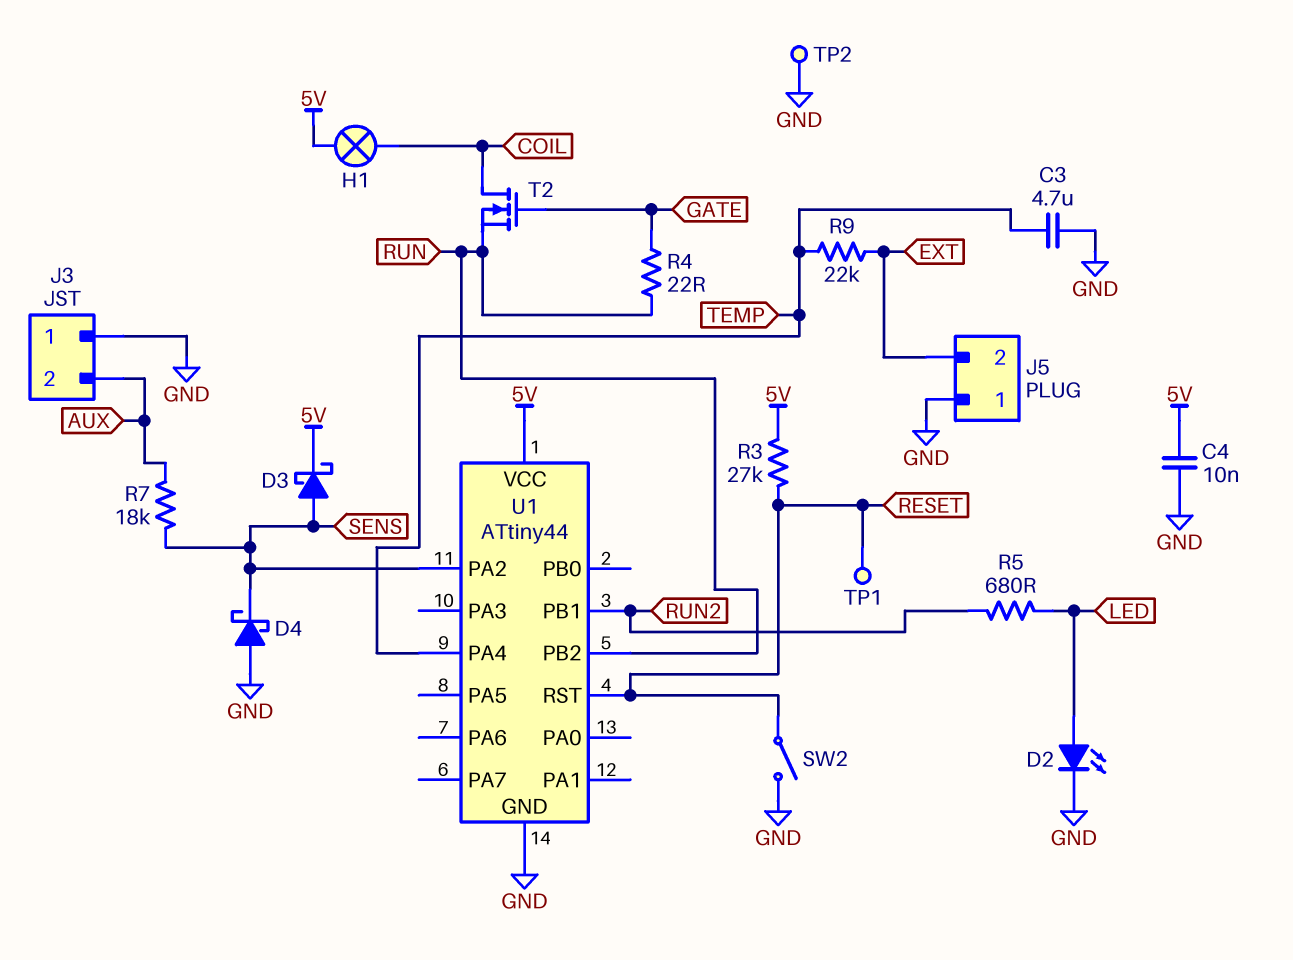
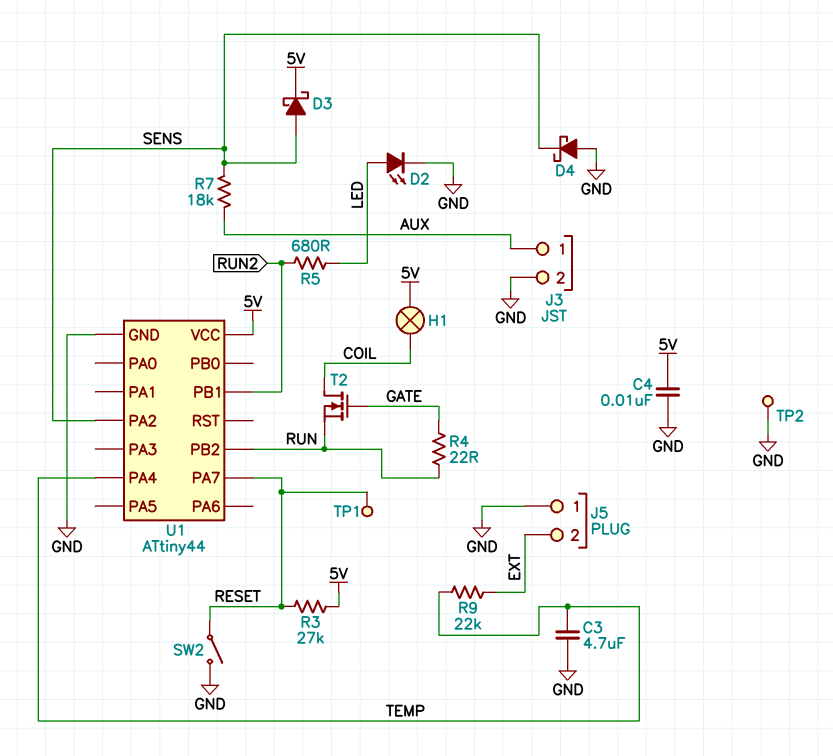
J3 pin 1: GND -> AUX
J3 pin 2: AUX -> GND
U1 pin PA7: none -> RESET
U1 pin RST: RESET -> none

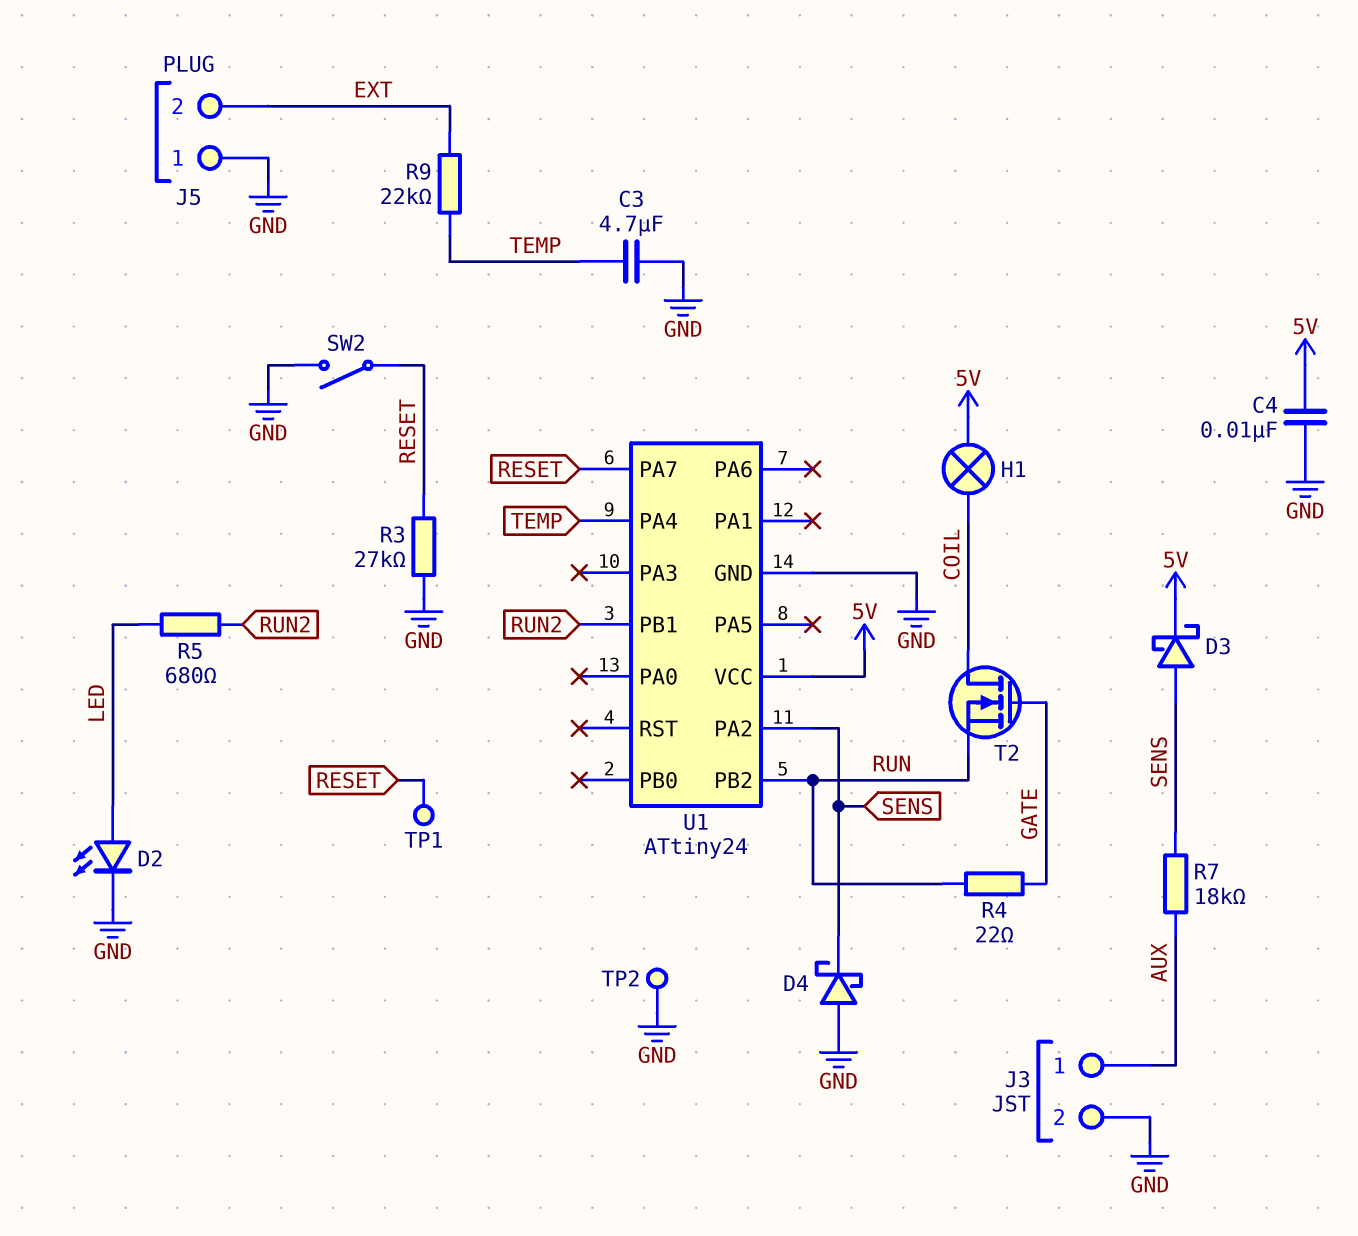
R3: 27k (5V, RESET) -> 27k (GND, RESET)
U1: ATtiny44 -> ATtiny24

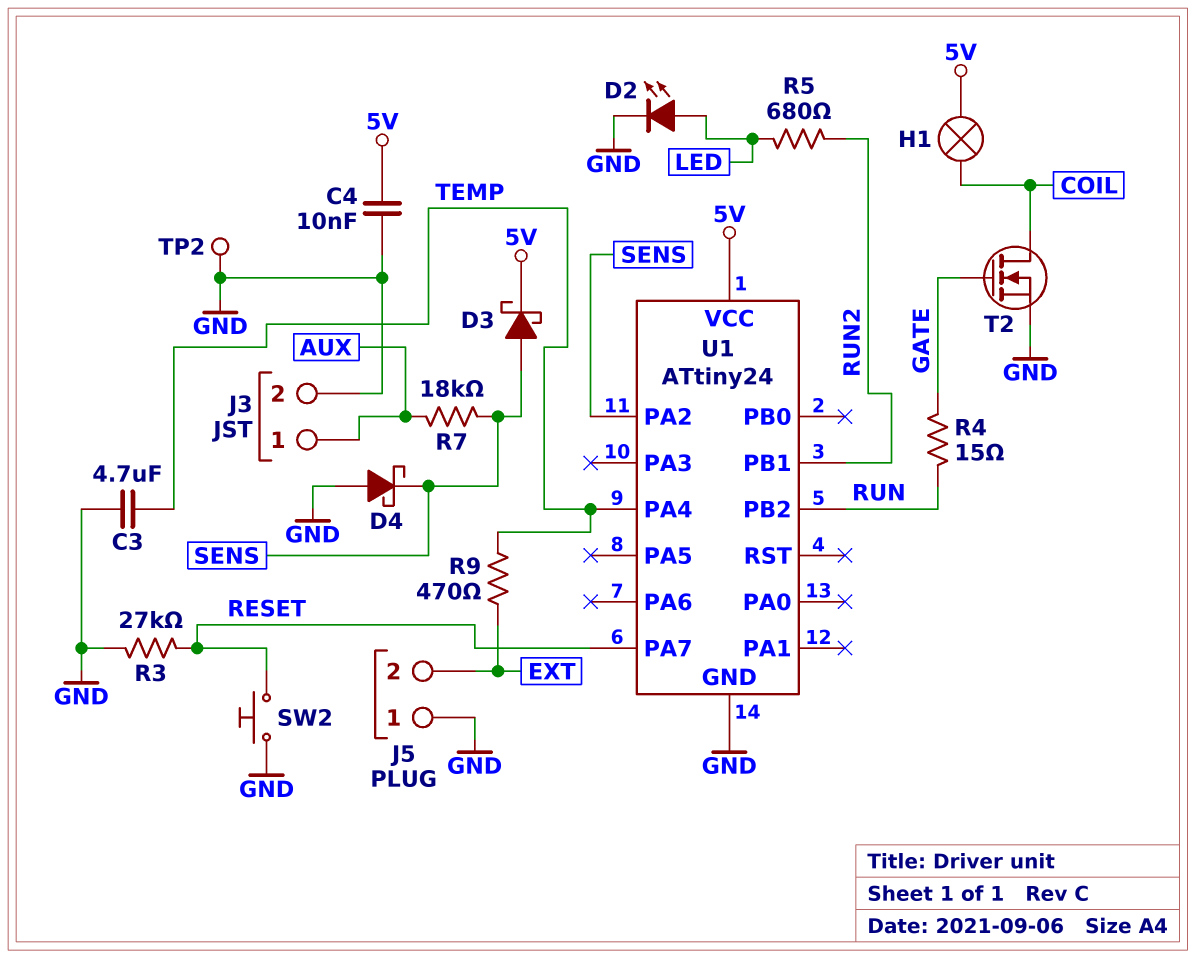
R4: 22 (GATE, RUN) -> 15 (GATE, RUN)
R9: 22k (EXT, TEMP) -> 470 (EXT, TEMP)
SW2: switch (GND, RESET) -> button (GND, RESET)
T2: NMOS (G GATE, D COIL, S RUN) -> NMOS (G GATE, D COIL, S GND)
TP1: test point (RESET) -> none

